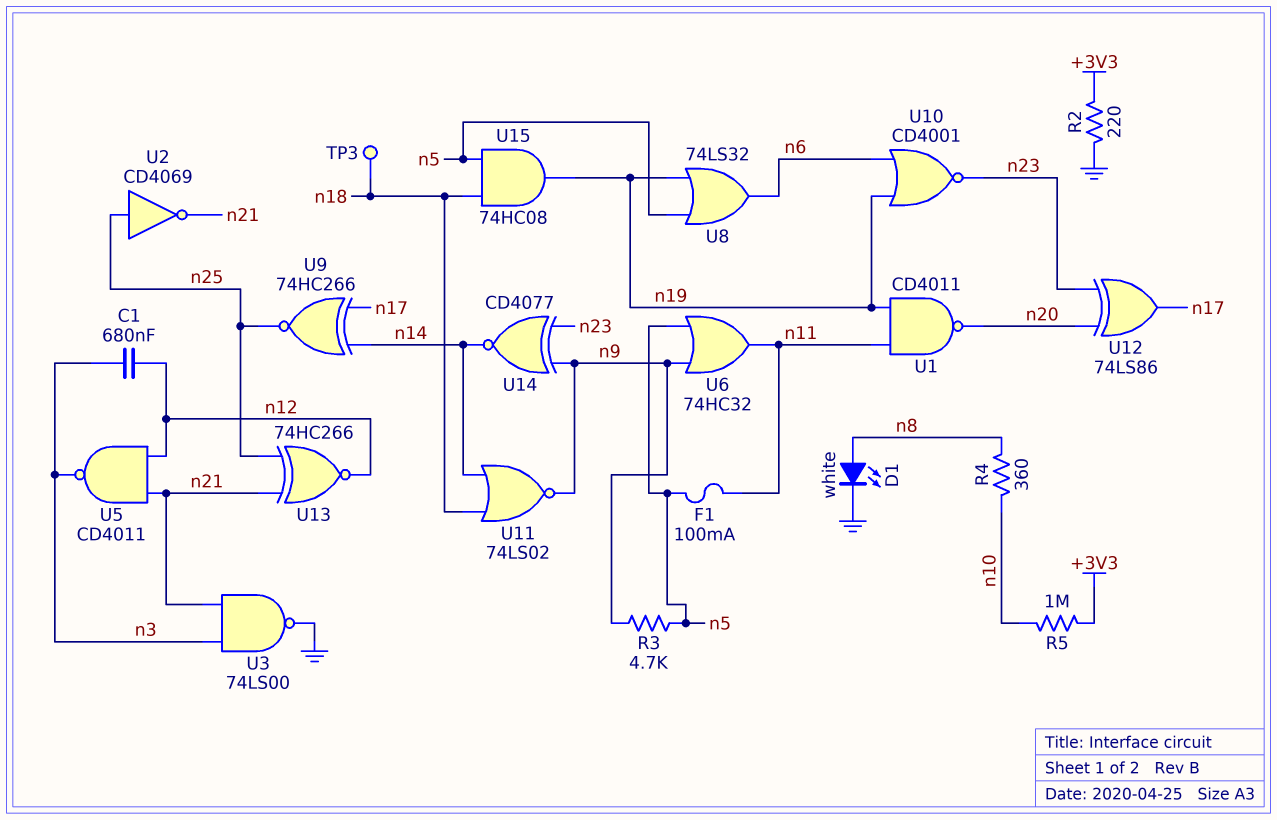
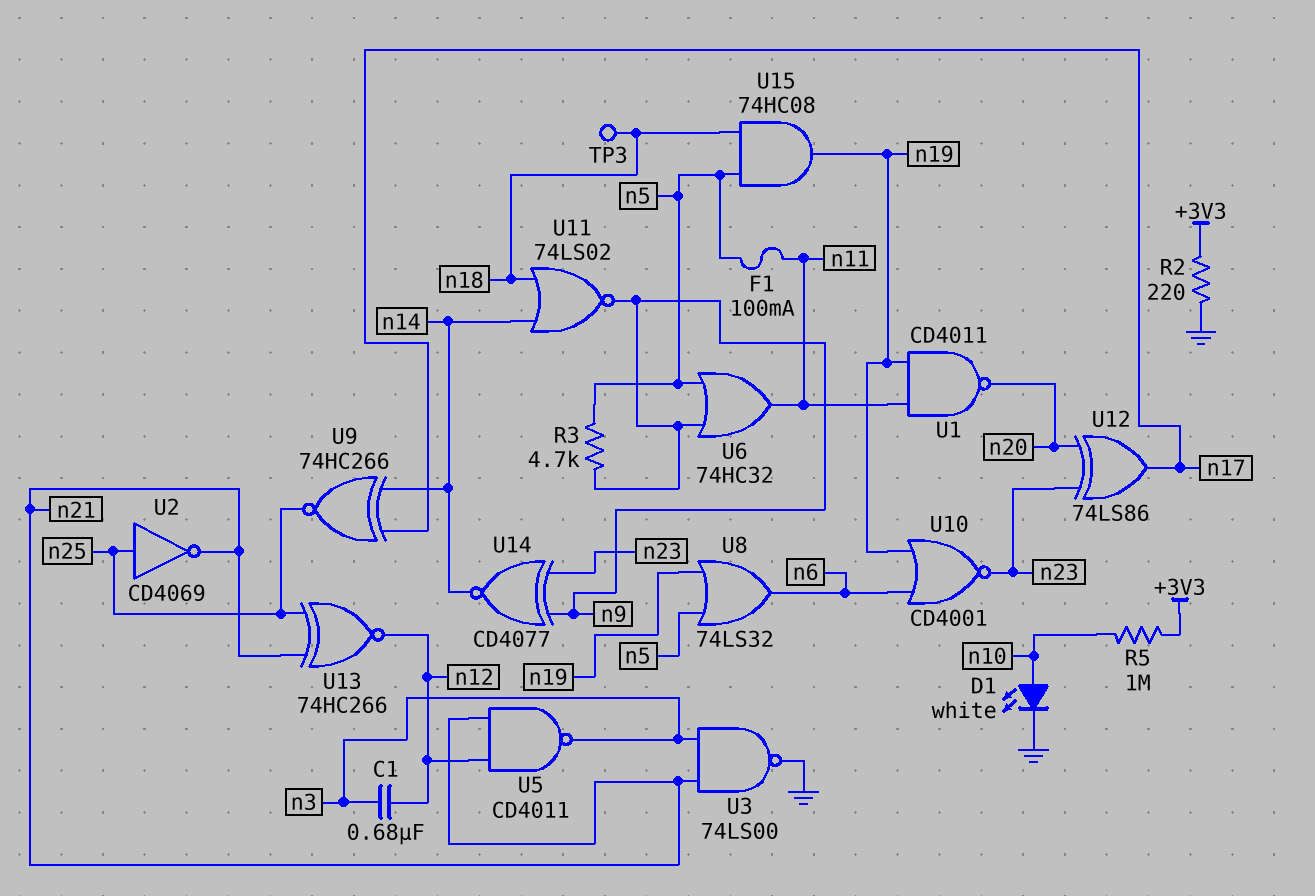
D1: LED white (A n8, K GND) -> LED white (A n10, K GND)
R4: 360 (n8, n10) -> none

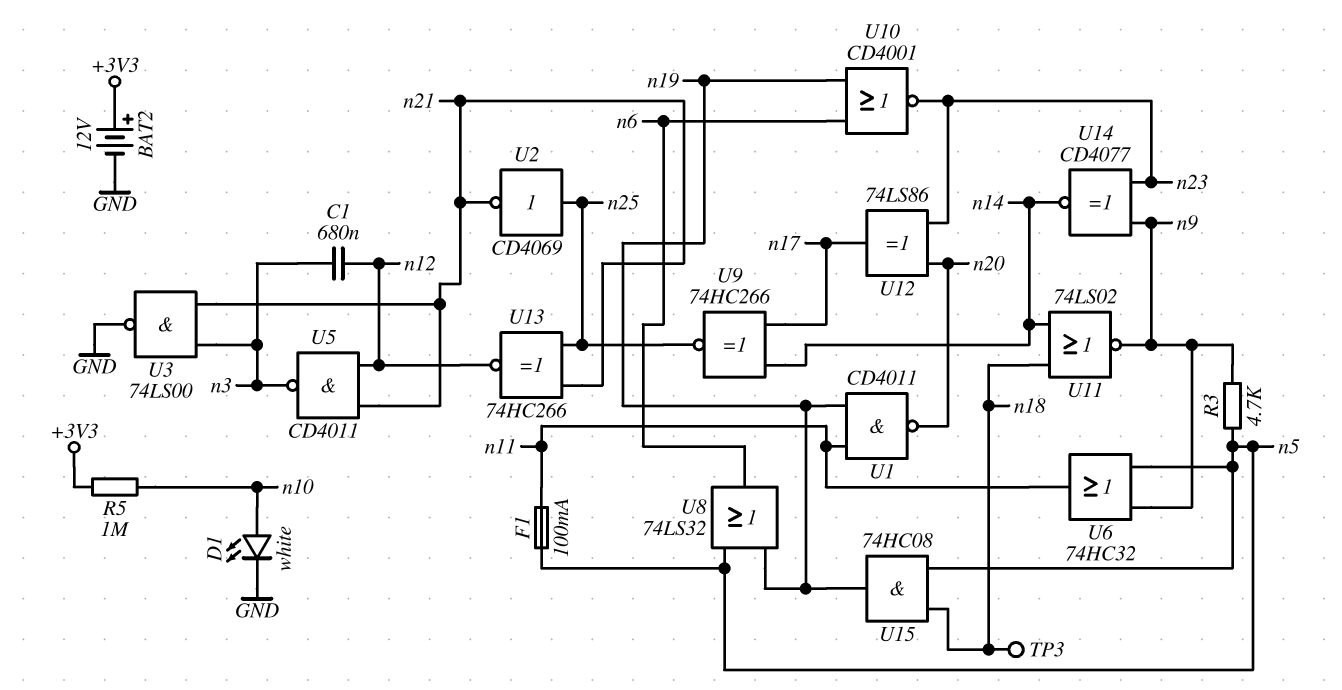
BAT2: none -> 12V (plus +3V3, minus GND)
R2: 220 (+3V3, GND) -> none

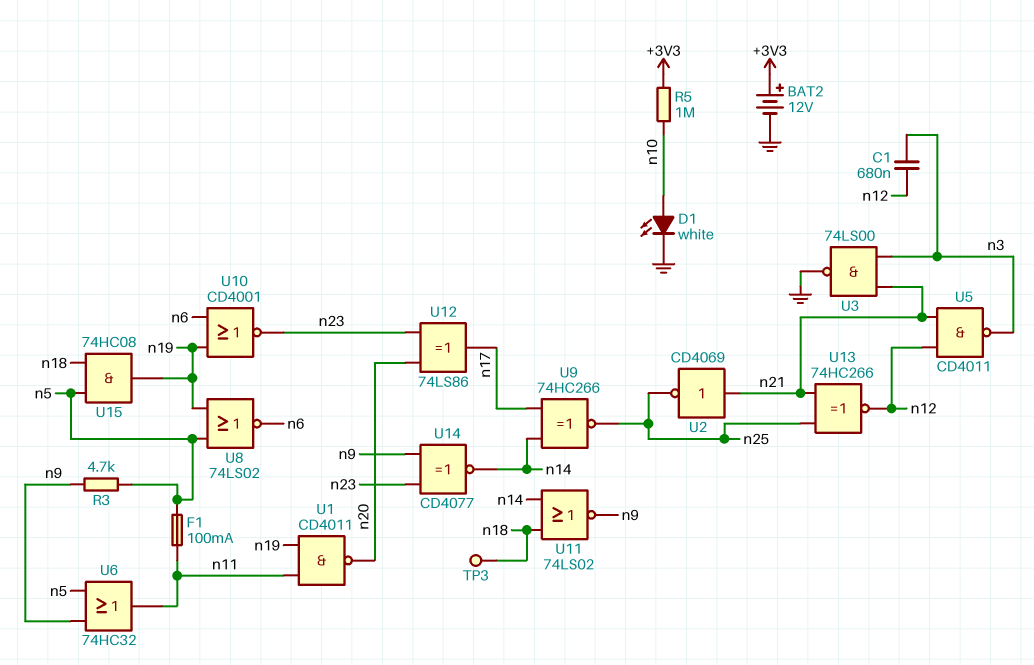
U2: NOT CD4069 (in n25, out n21) -> NOT CD4069 (in n21, out n25)
U8: OR 74LS32 (in n5, in n19, out n6) -> NOR 74LS02 (in n5, in n19, out n6)

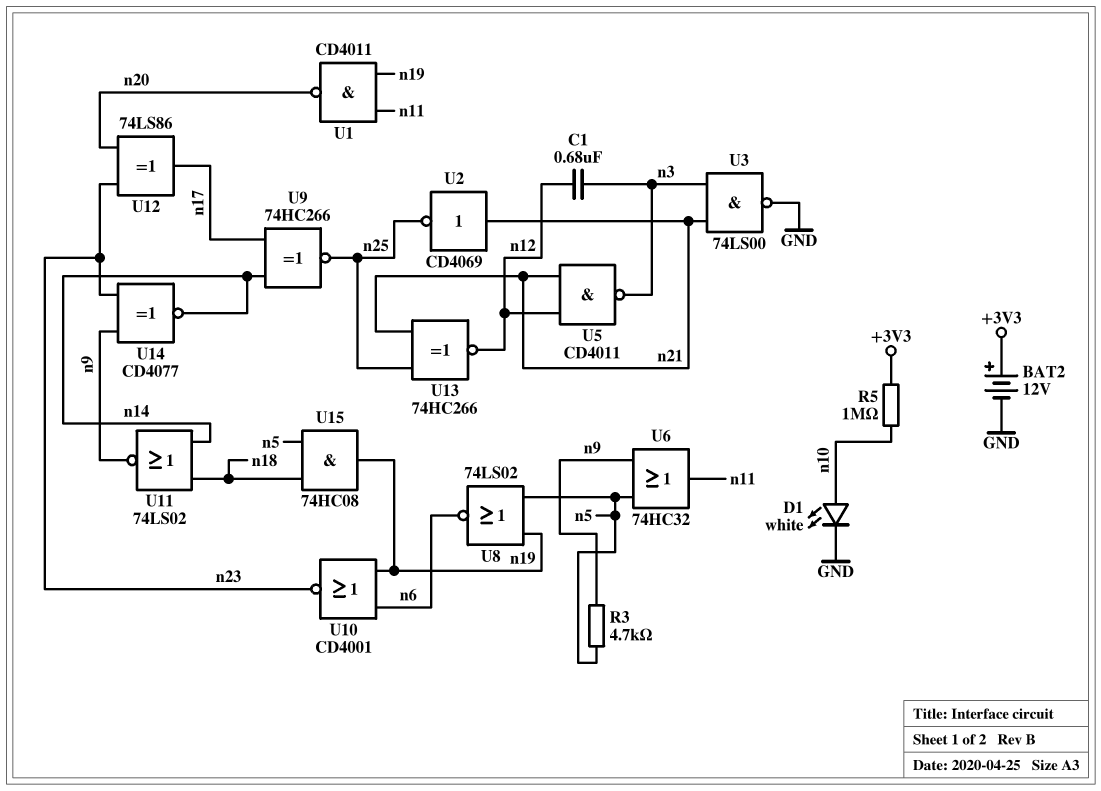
F1: 100mA (n5, n11) -> none
TP3: test point (n18) -> none

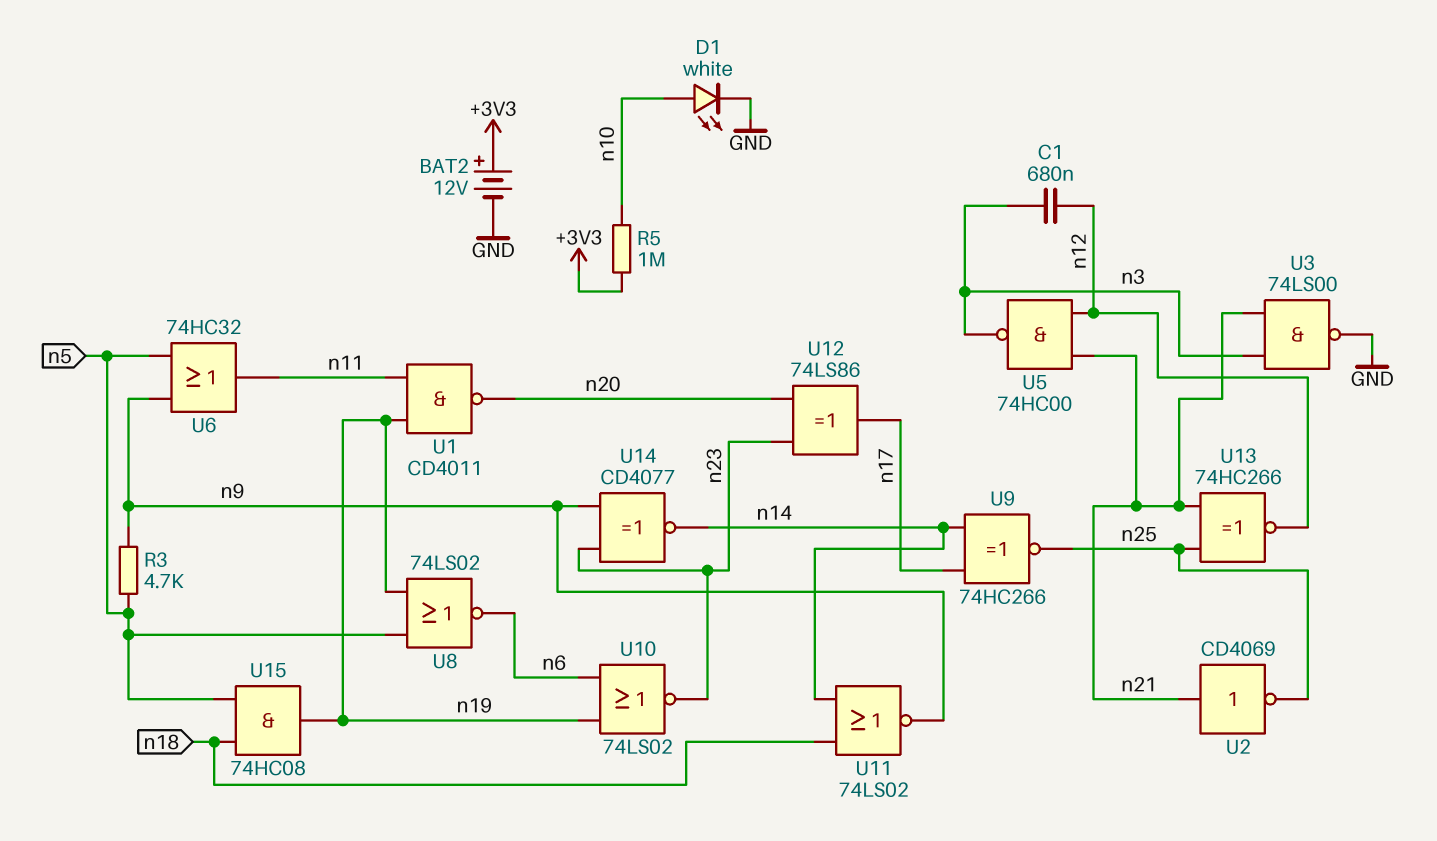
U5: NAND CD4011 (in n12, in n21, out n3) -> NAND 74HC00 (in n12, in n21, out n3)
U10: NOR CD4001 (in n6, in n19, out n23) -> NOR 74LS02 (in n6, in n19, out n23)

